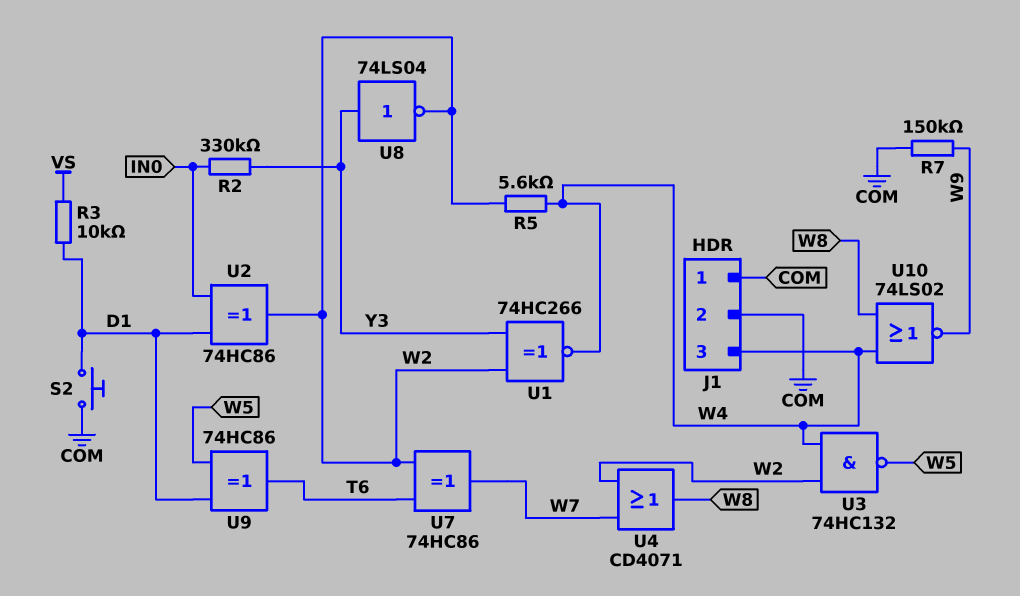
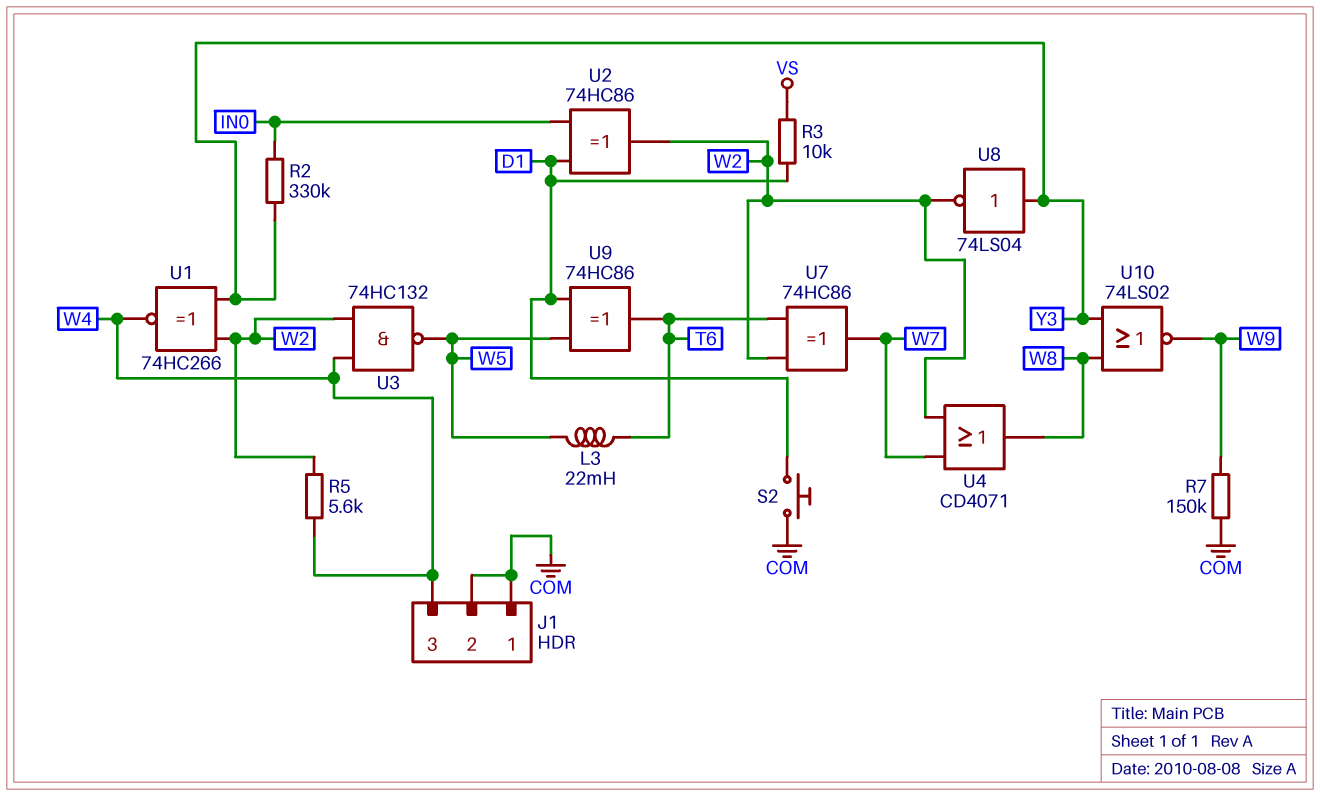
L3: none -> 22mH (T6, W5)
U10: NOR 74LS02 (in W4, in W8, out W9) -> NOR 74LS02 (in W8, in Y3, out W9)

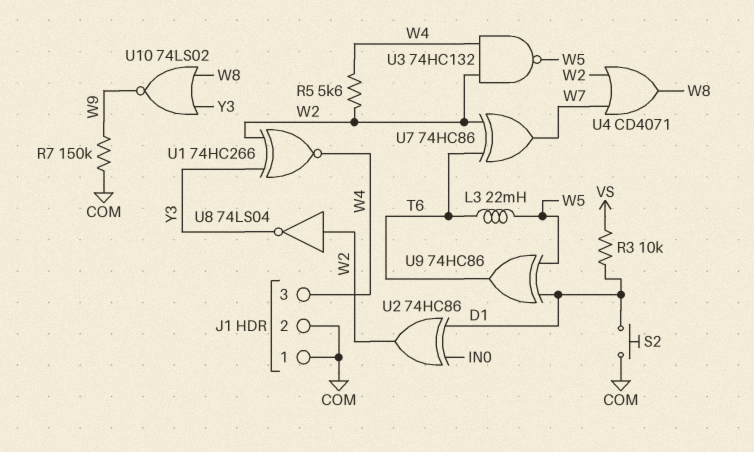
R2: 330k (IN0, Y3) -> none
U8: NOT 74LS04 (in Y3, out W2) -> NOT 74LS04 (in W2, out Y3)

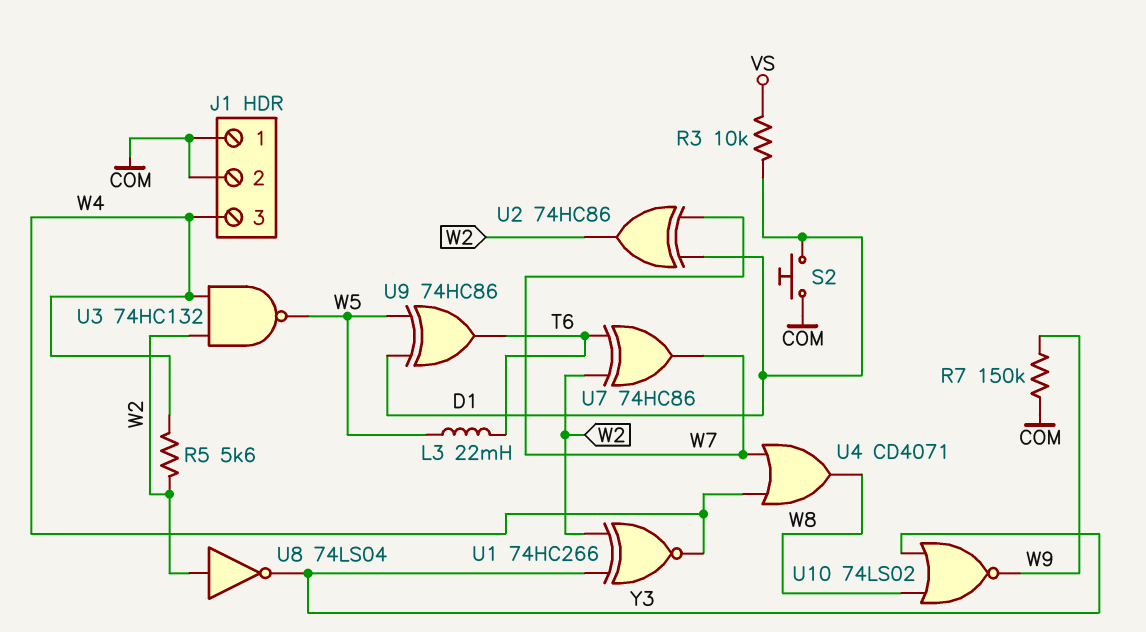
U2: XOR 74HC86 (in D1, in IN0, out W2) -> XOR 74HC86 (in D1, in W7, out W2)
U4: OR CD4071 (in W2, in W7, out W8) -> OR CD4071 (in W4, in W7, out W8)

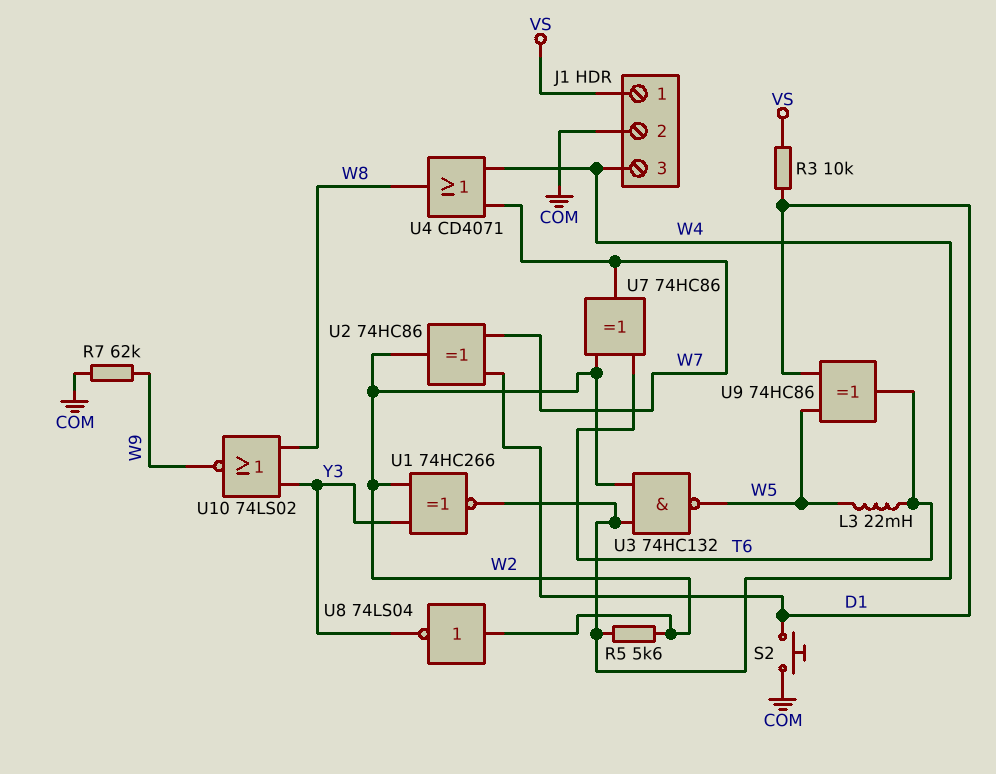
J1 pin 1: COM -> VS
R7: 150k (COM, W9) -> 62k (COM, W9)

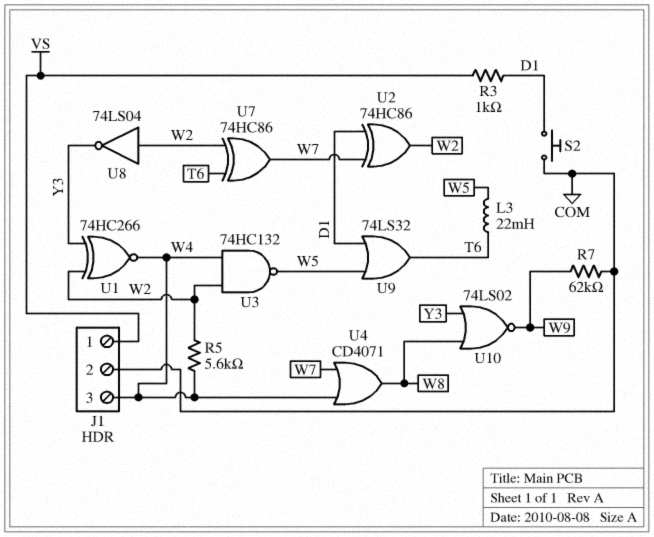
R3: 10k (D1, VS) -> 1k (D1, VS)
U9: XOR 74HC86 (in D1, in W5, out T6) -> OR 74LS32 (in D1, in W5, out T6)

